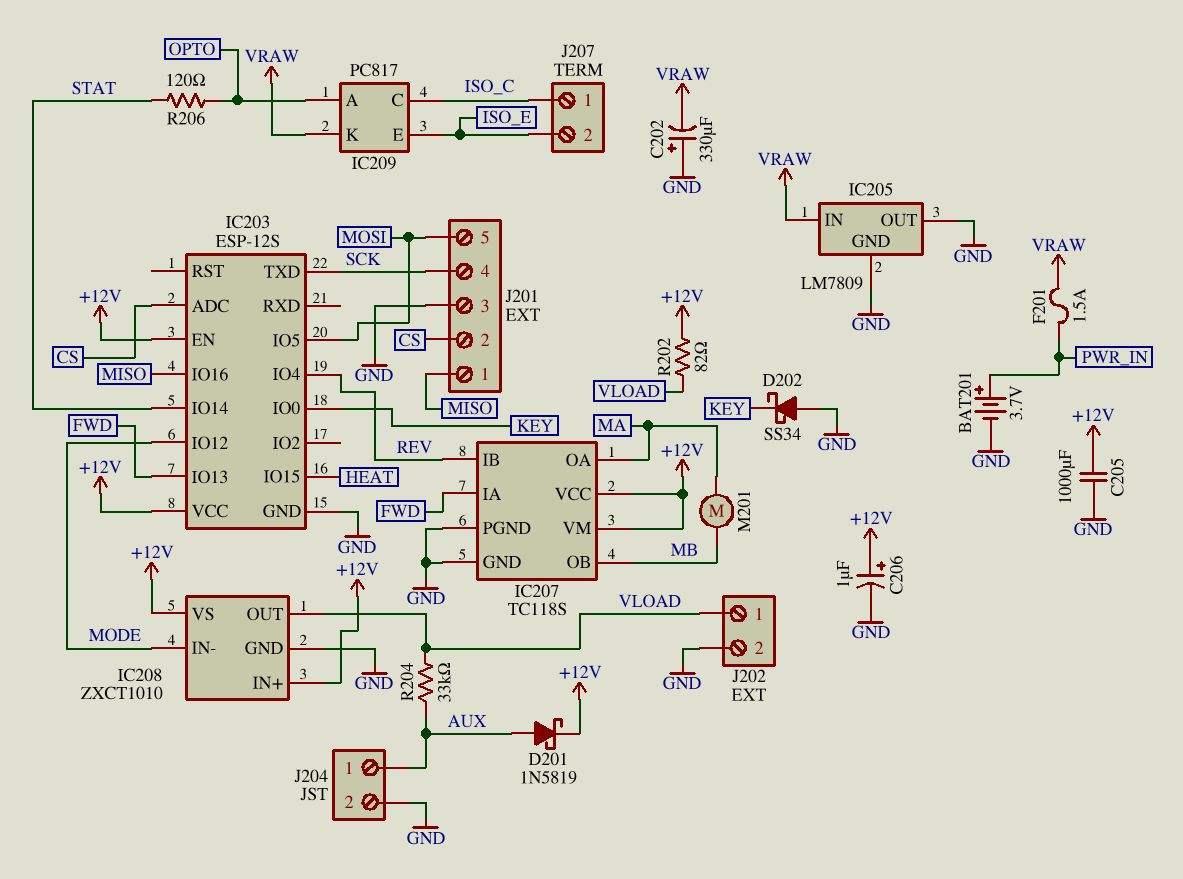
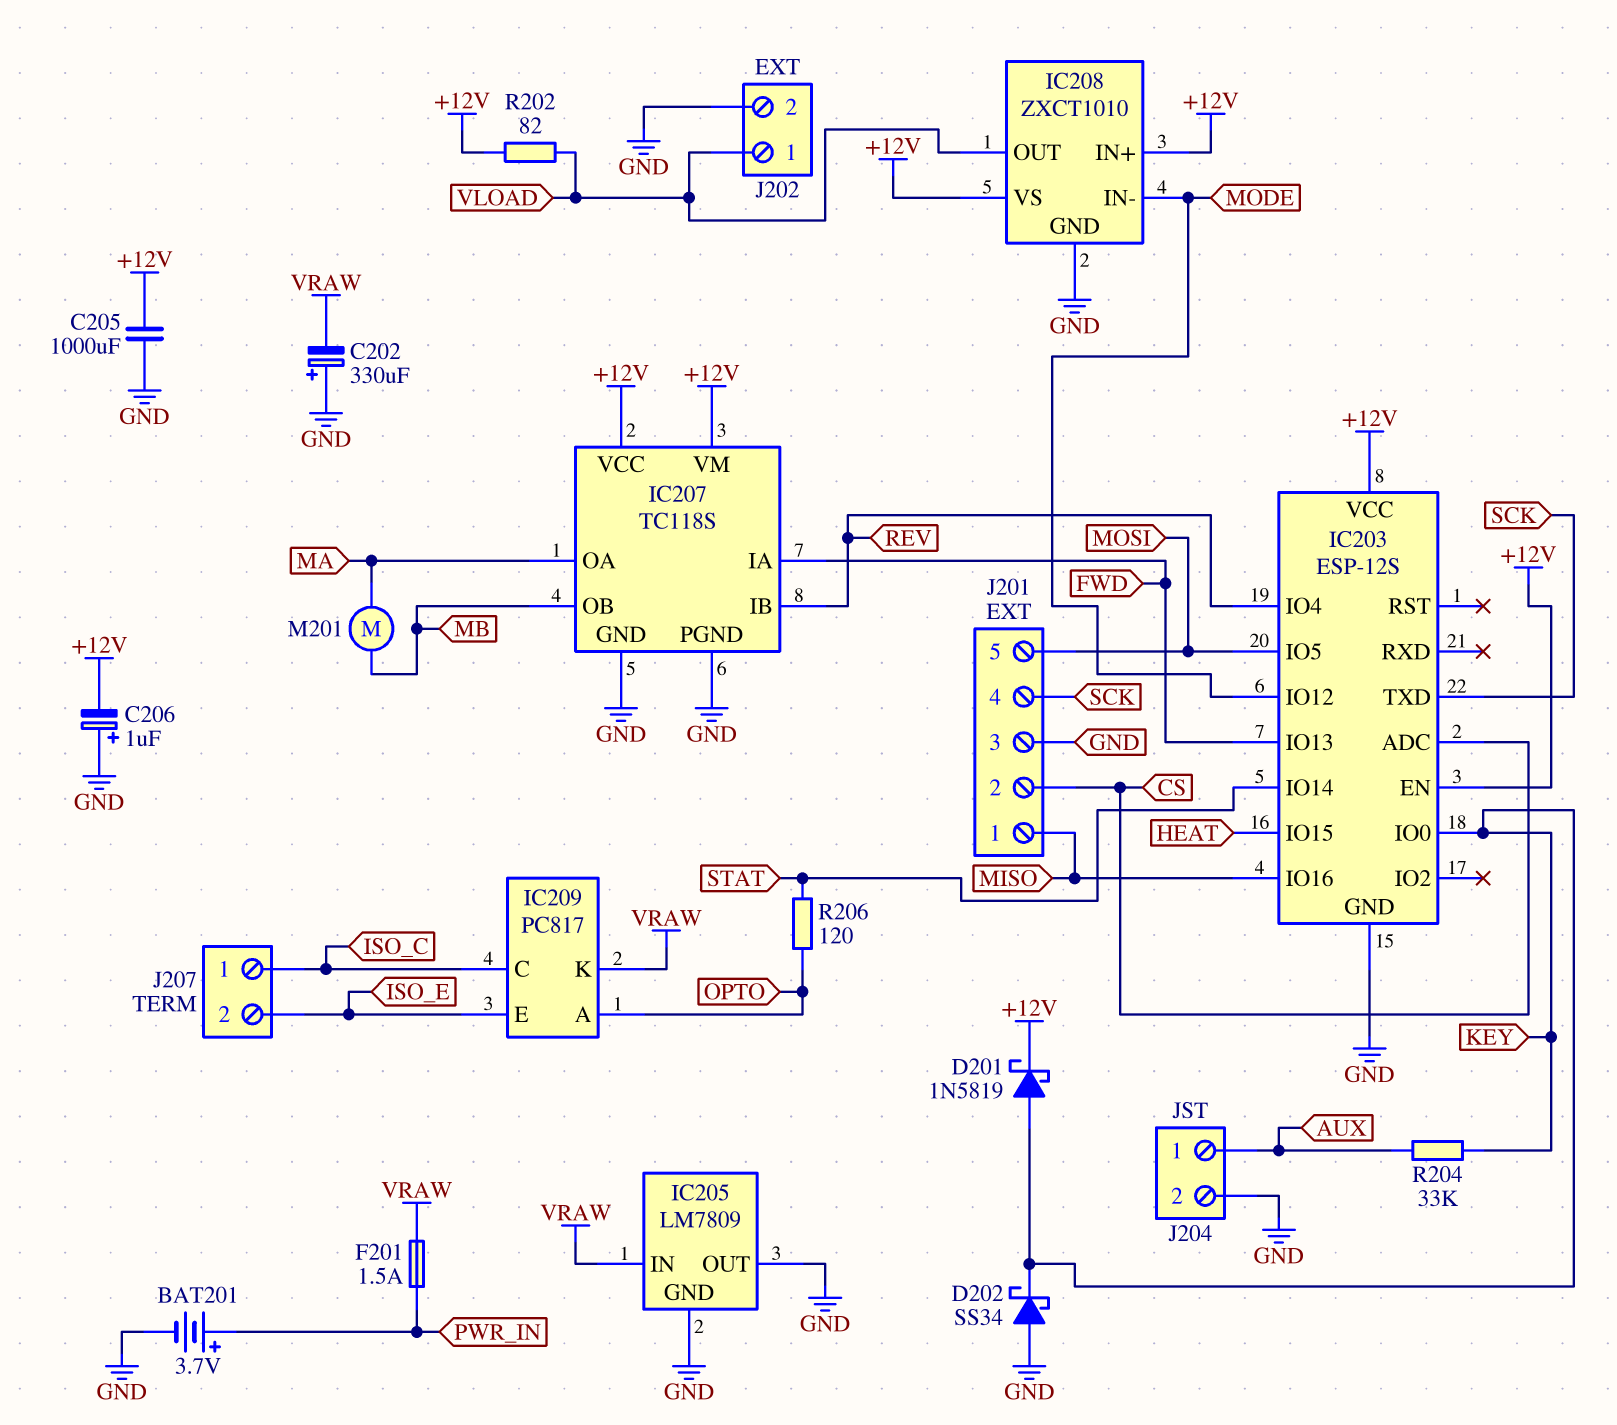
C206: 1uF (plus +12V, minus GND) -> 1uF (plus GND, minus +12V)
D201: schottky 1N5819 (A AUX, K +12V) -> schottky 1N5819 (A KEY, K +12V)
R204: 33k (AUX, VLOAD) -> 33k (AUX, KEY)

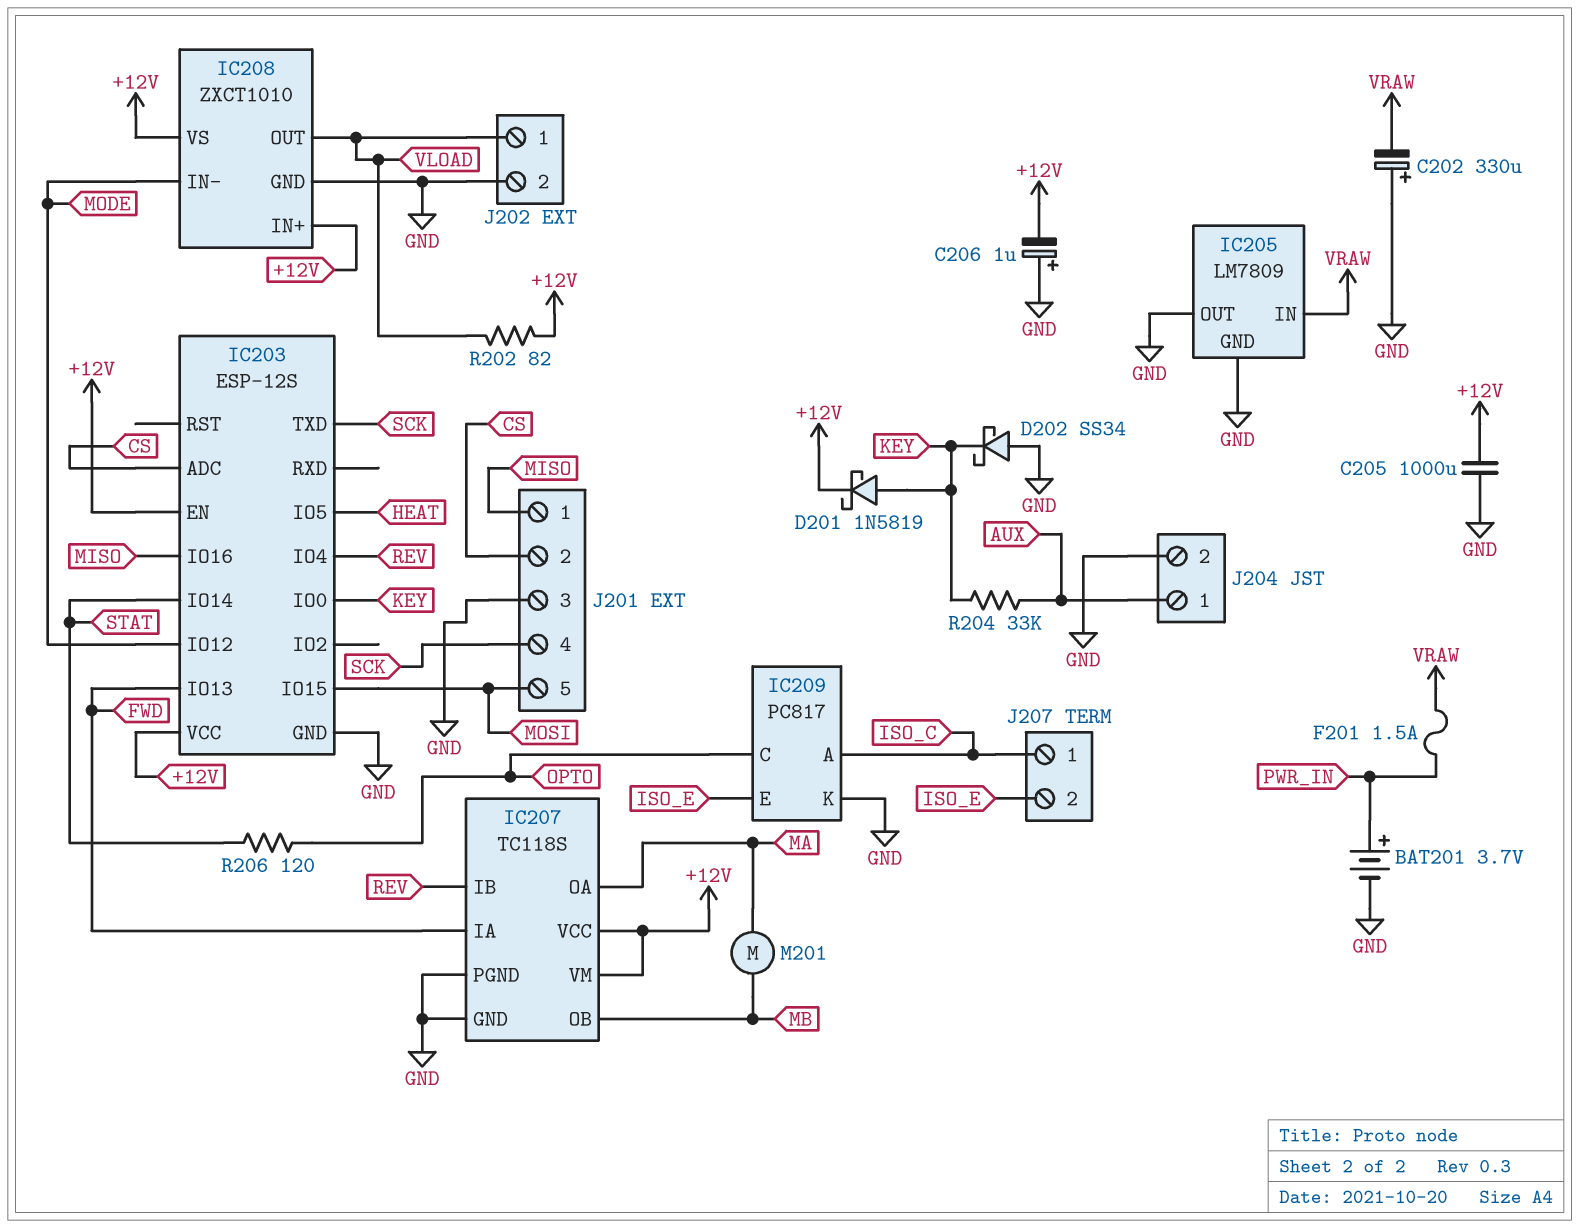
IC203 pin IO5: MOSI -> HEAT
IC203 pin IO15: HEAT -> MOSI
IC209 pin A: OPTO -> ISO_C
IC209 pin C: ISO_C -> OPTO
IC209 pin K: VRAW -> GND

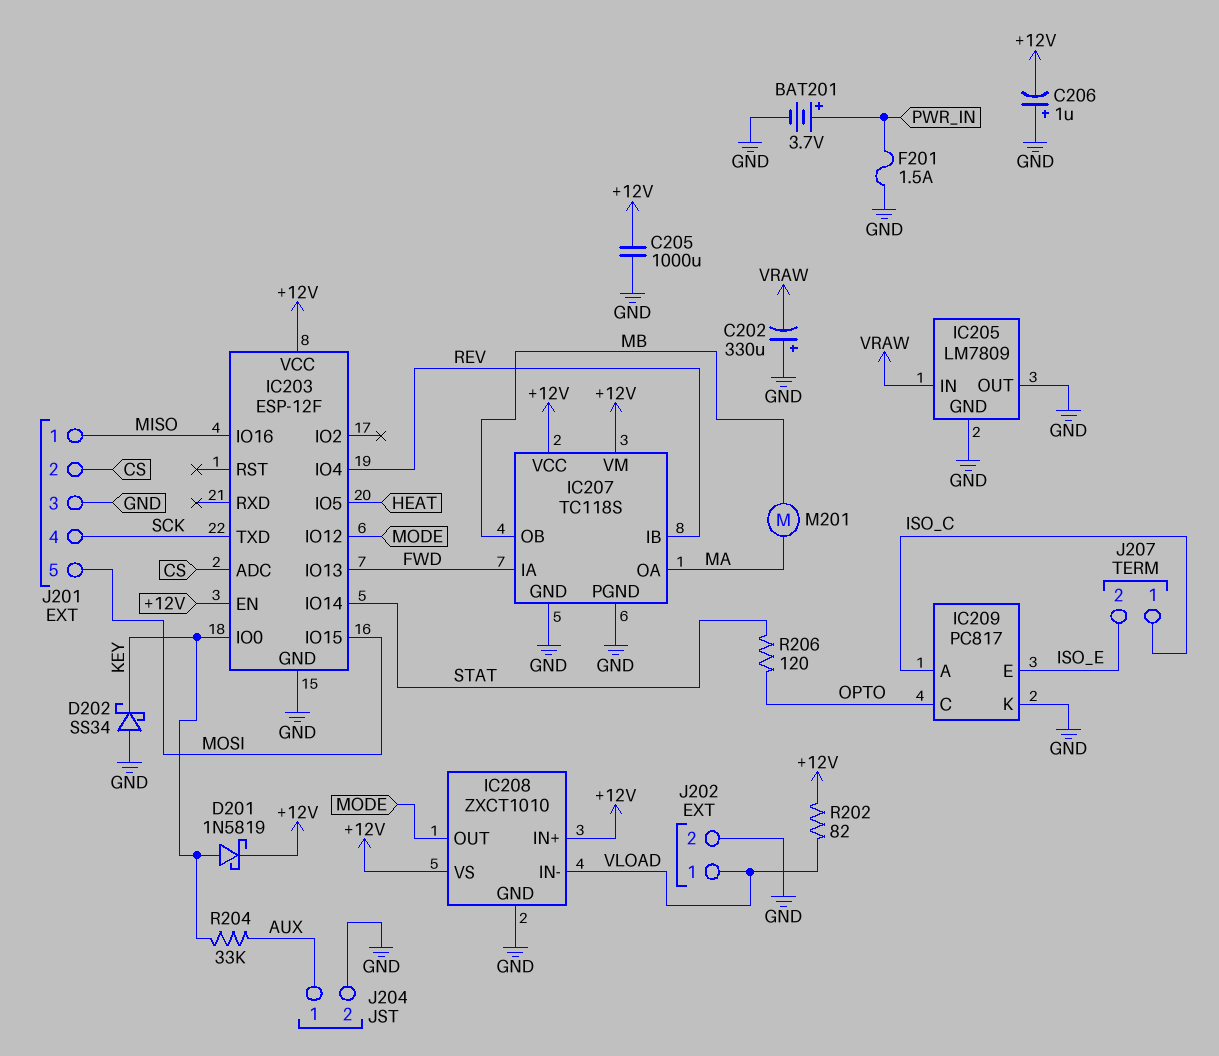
F201: 1.5A (PWR_IN, VRAW) -> 1.5A (GND, PWR_IN)
IC203: ESP-12S -> ESP-12F
IC208 pin IN-: MODE -> VLOAD
IC208 pin OUT: VLOAD -> MODE

